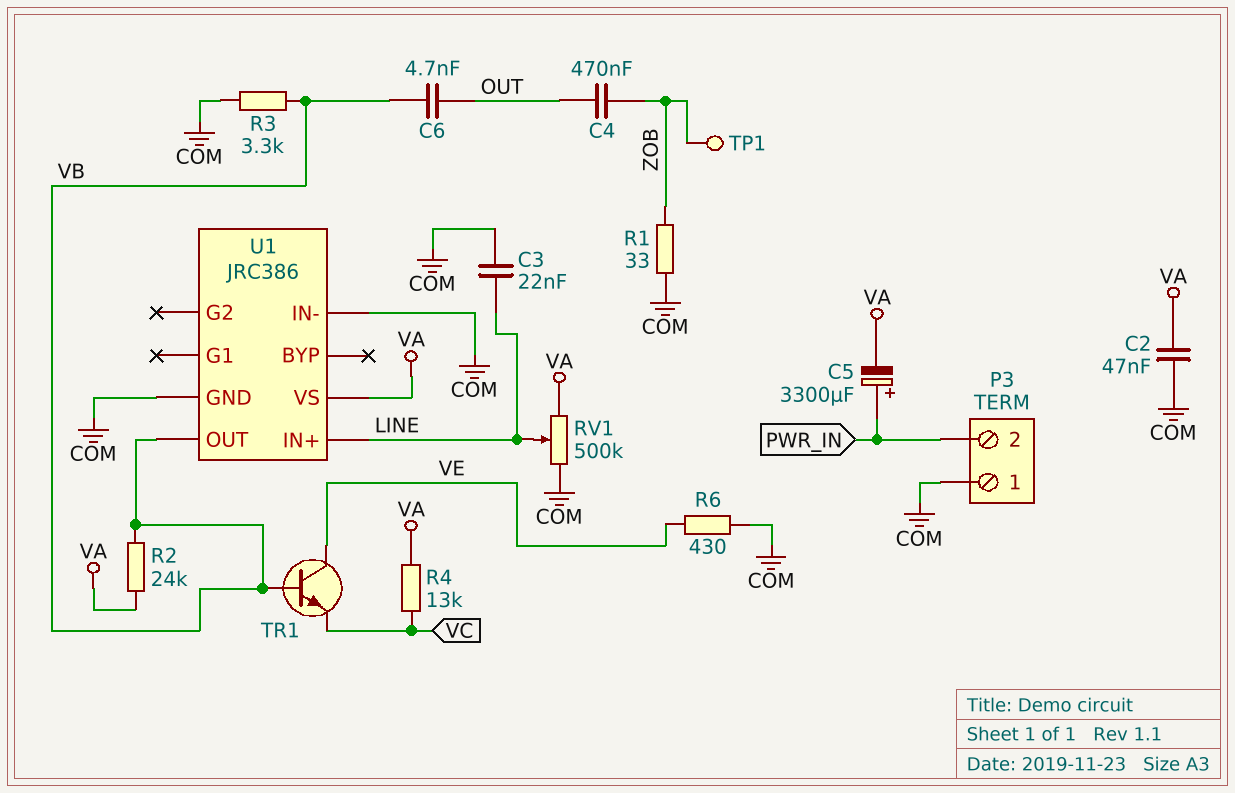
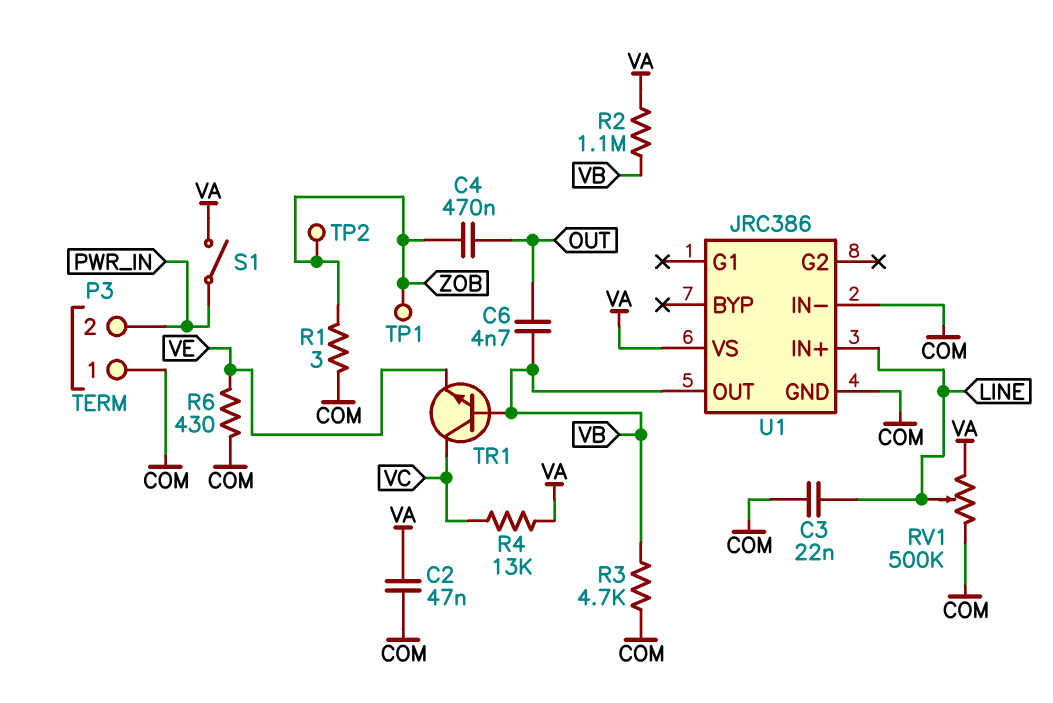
C5: 3300uF (plus PWR_IN, minus VA) -> none
R1: 33 (COM, ZOB) -> 3 (COM, ZOB)
R2: 24k (VA, VB) -> 1.1M (VA, VB)
R3: 3.3k (COM, VB) -> 4.7k (COM, VB)
S1: none -> switch (PWR_IN, VA)
TP2: none -> test point (ZOB)
TR1: NPN (B VB, C VE, E VC) -> NPN (B VB, C VC, E VE)

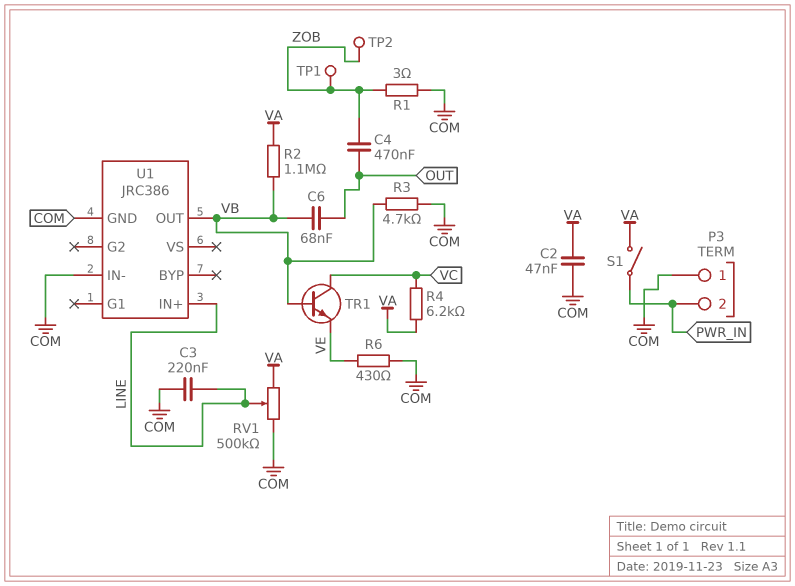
C3: 22nF (COM, LINE) -> 220nF (COM, LINE)
C6: 4.7nF (OUT, VB) -> 68nF (OUT, VB)
R4: 13k (VA, VC) -> 6.2k (VA, VC)
U1 pin VS: VA -> none

